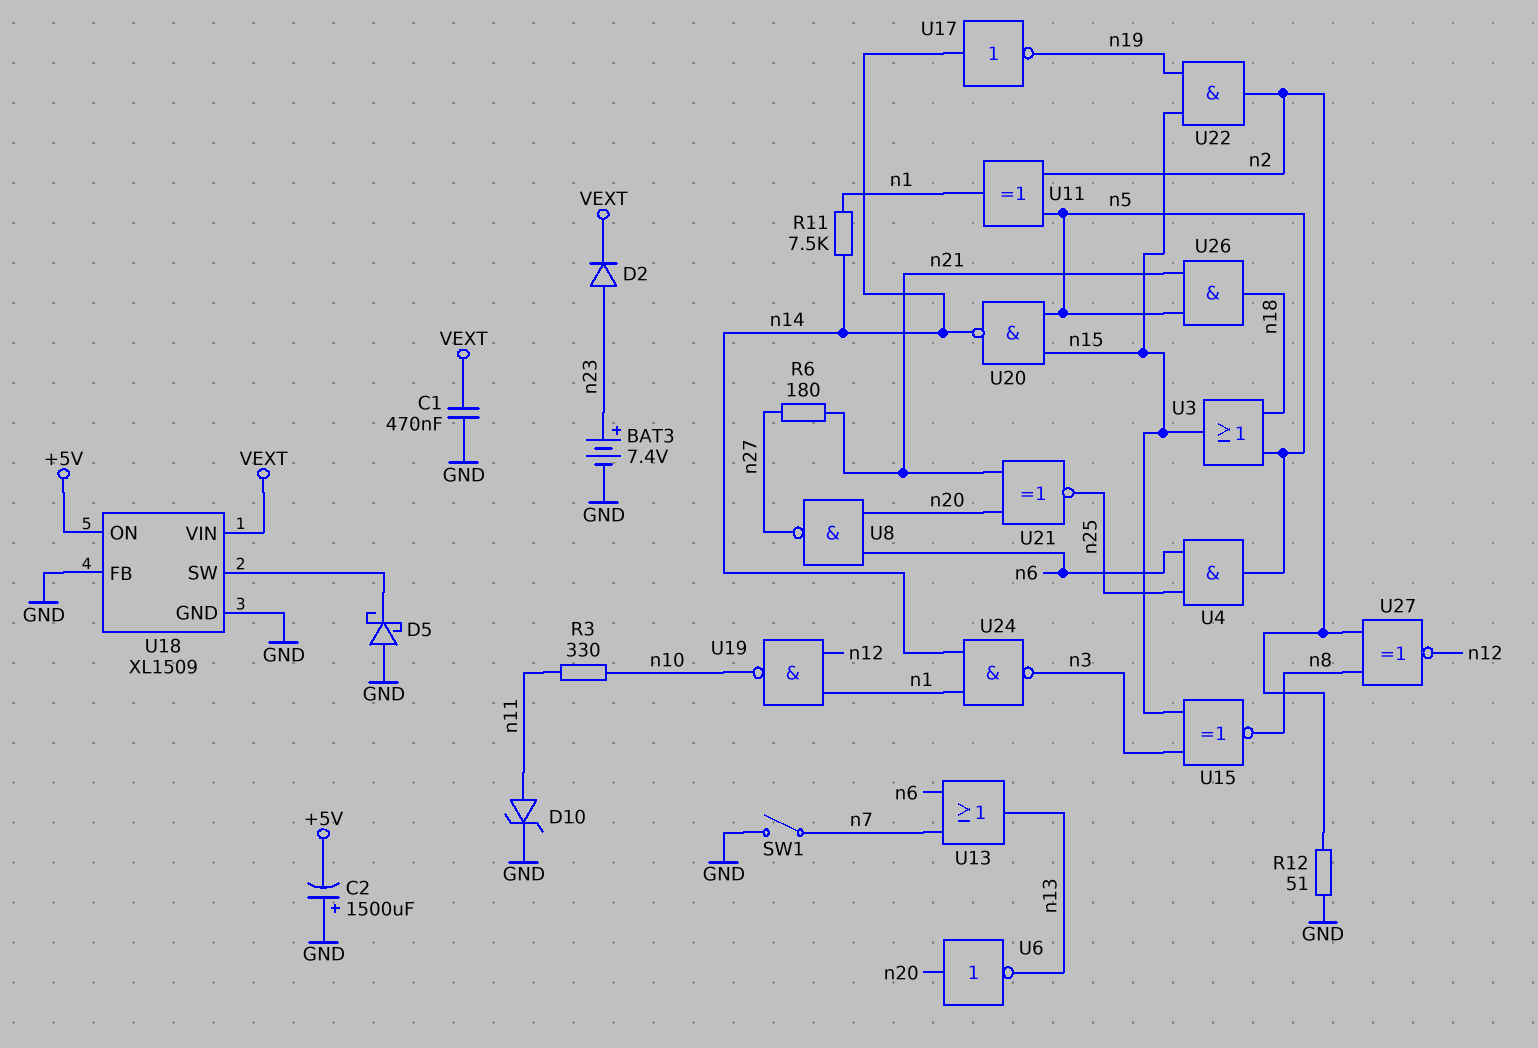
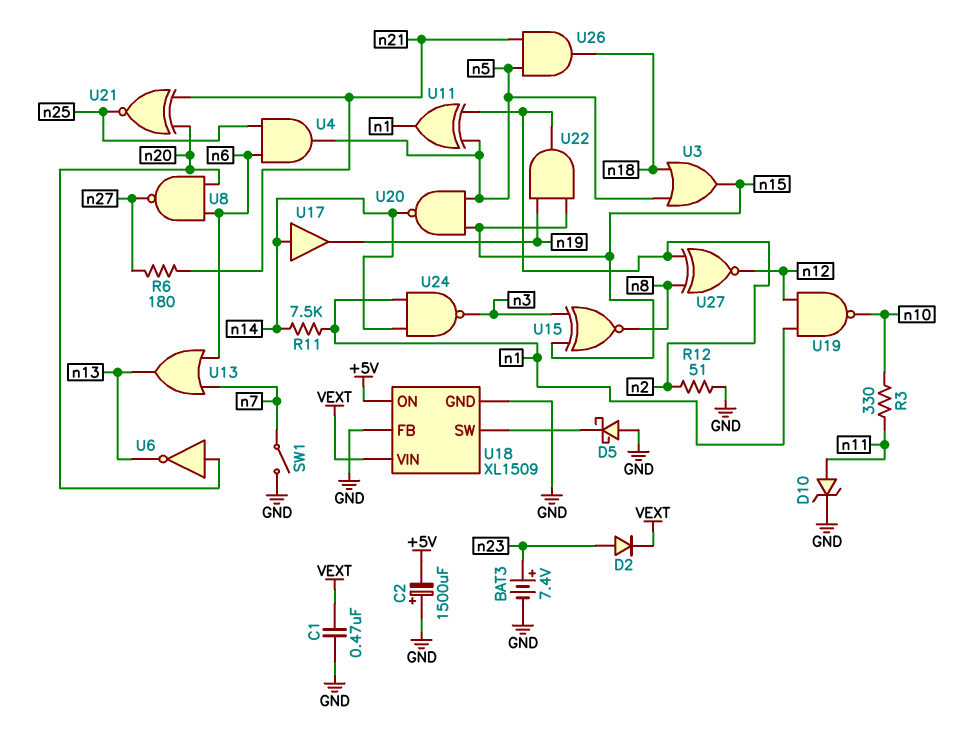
U17: NOT (in n14, out n19) -> buffer (in n14, out n19)

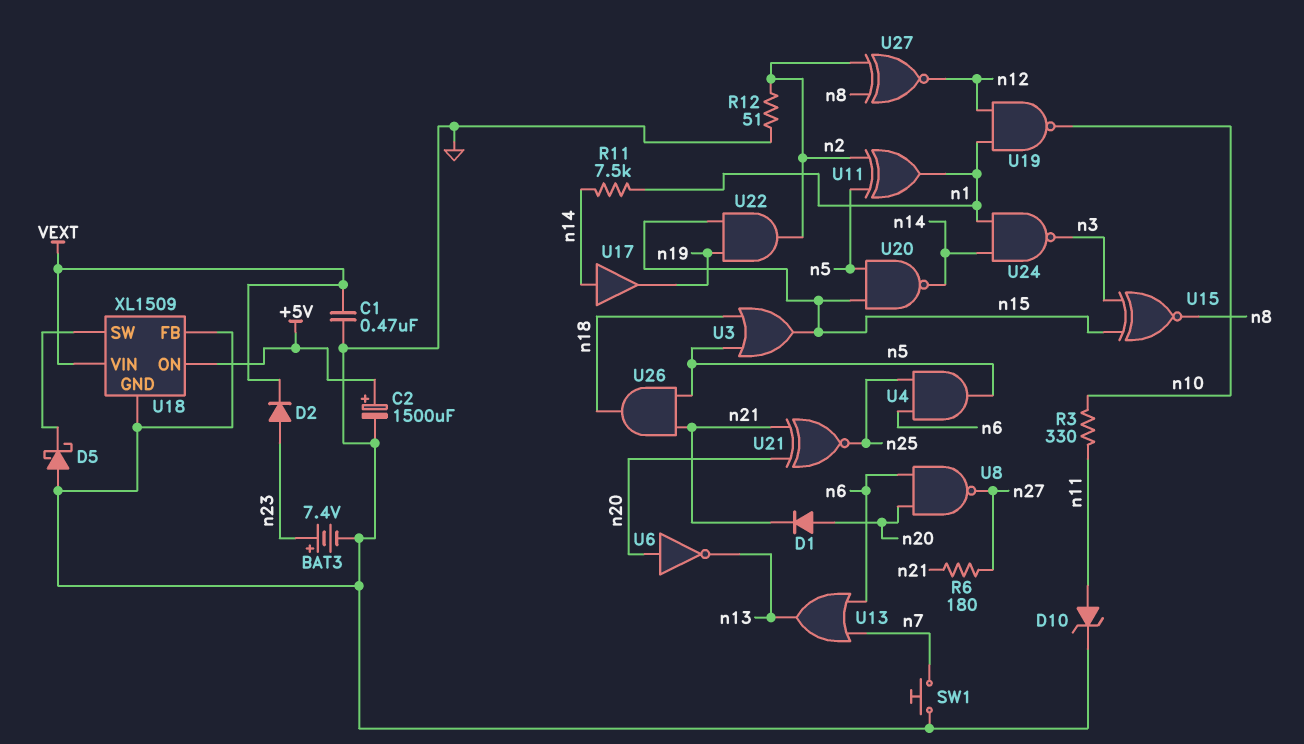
C2: 1500uF (plus GND, minus +5V) -> 1500uF (plus +5V, minus GND)
D1: none -> diode (A n20, K n21)
SW1: switch (GND, n7) -> button (GND, n7)

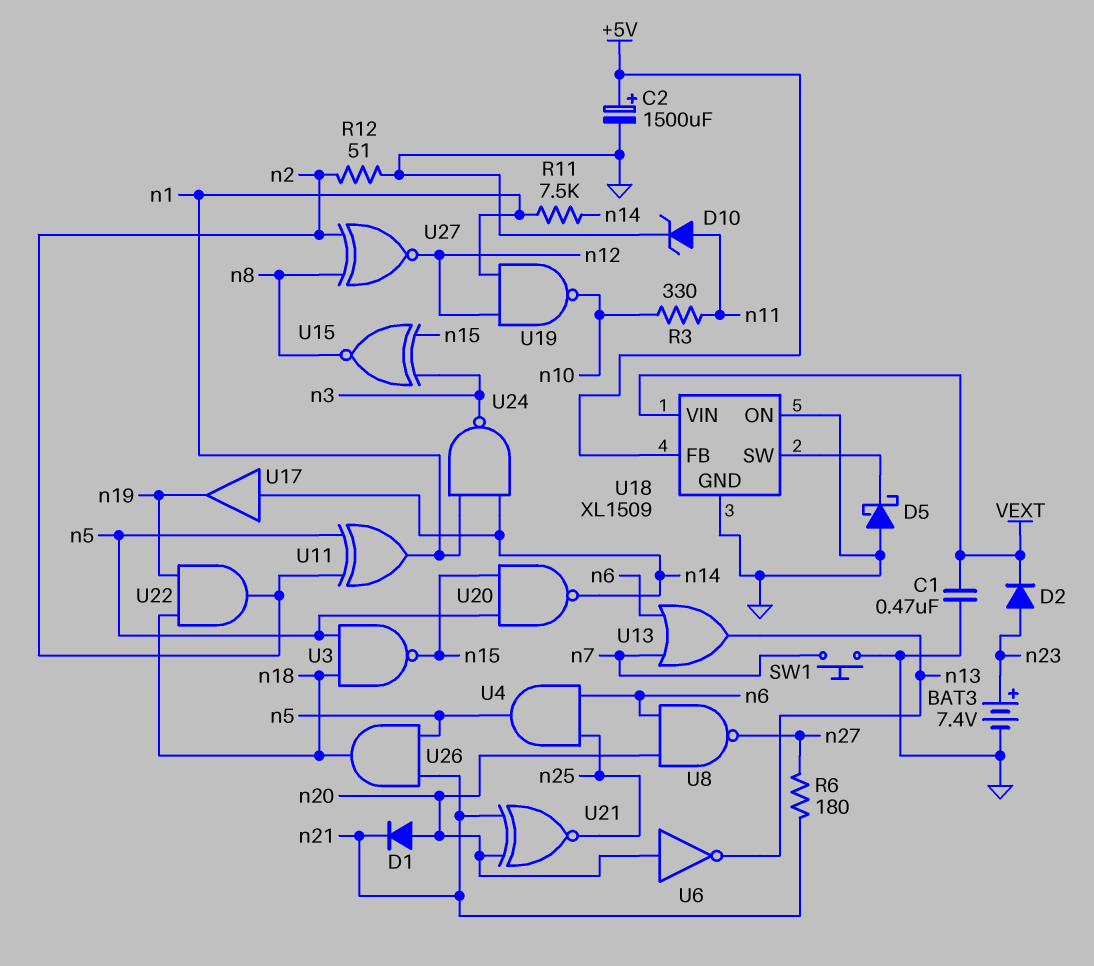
U3: OR (in n5, in n18, out n15) -> NAND (in n5, in n18, out n15)
U18 pin FB: GND -> +5V
U18 pin ON: +5V -> GND
U22: AND (in n15, in n19, out n2) -> AND (in n18, in n19, out n2)

